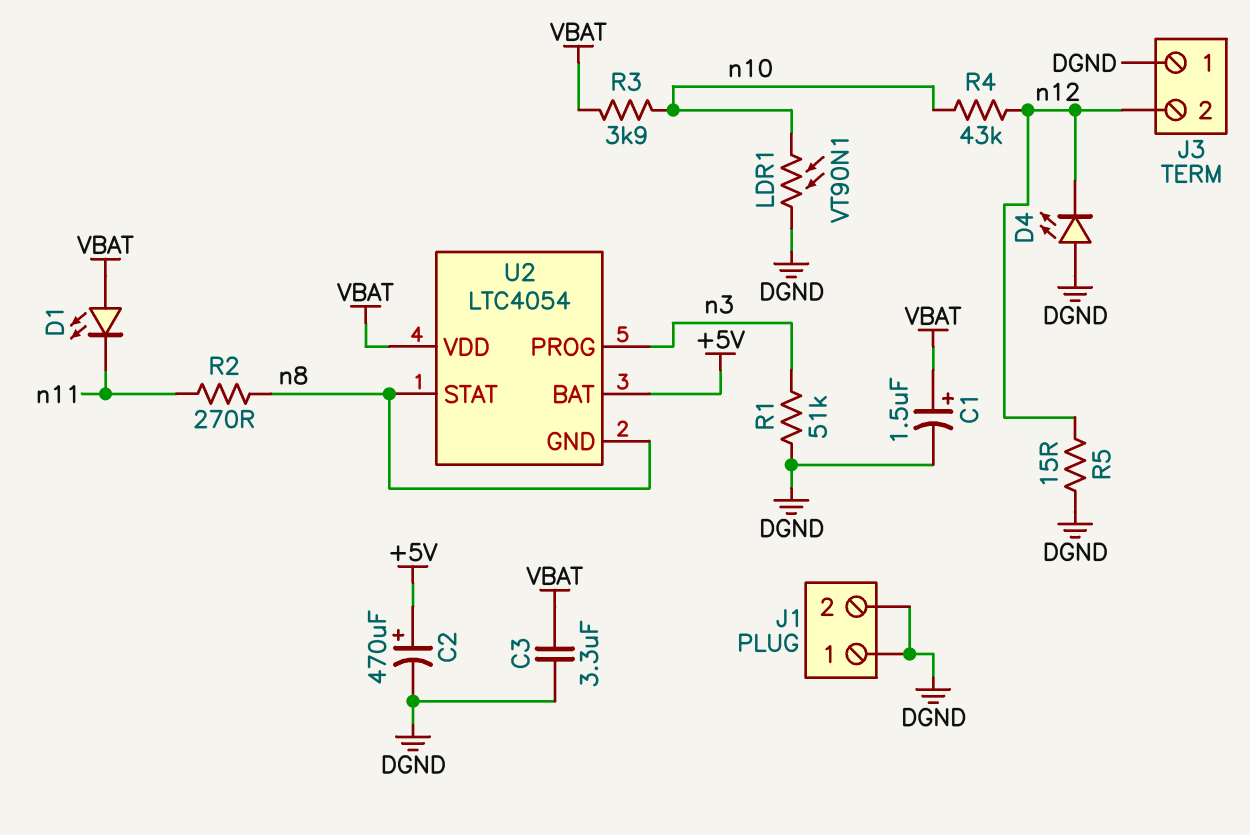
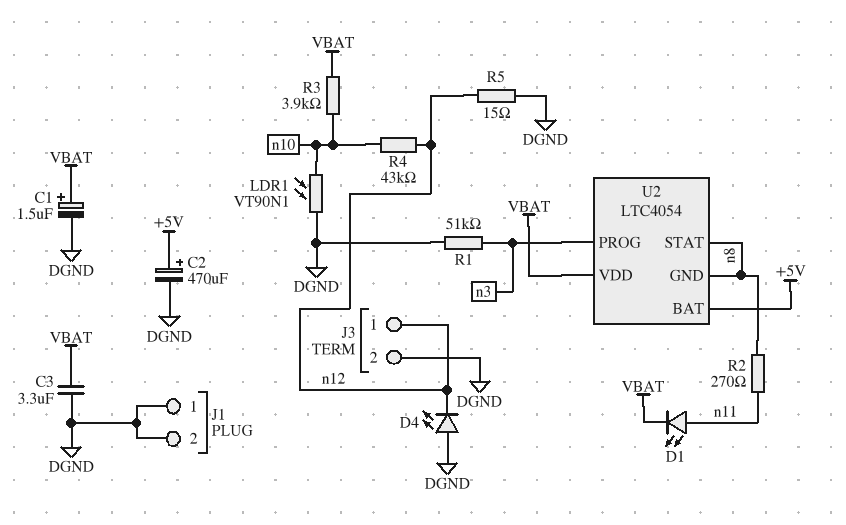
D1: LED (A VBAT, K n11) -> LED (A n11, K VBAT)
J3 pin 1: DGND -> n12
J3 pin 2: n12 -> DGND

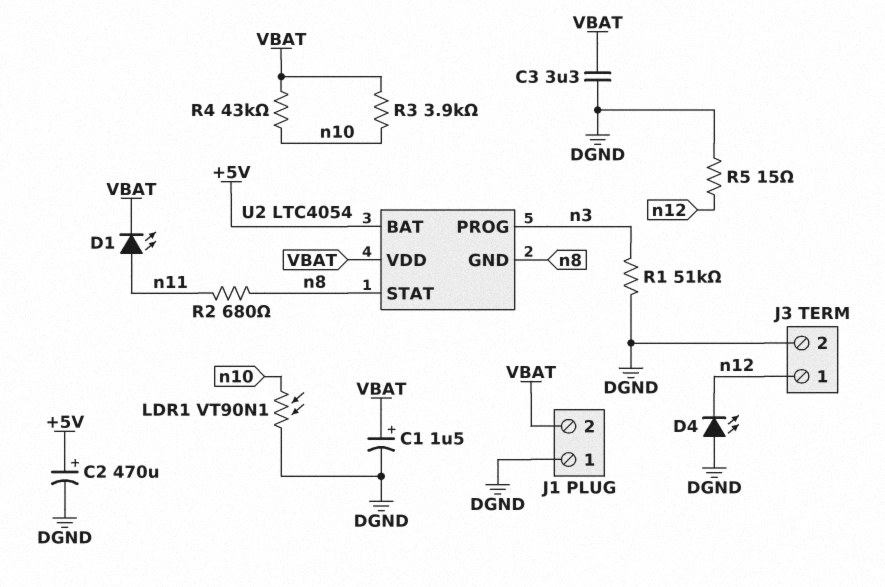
J1 pin 2: DGND -> VBAT
R2: 270 (n8, n11) -> 680 (n8, n11)
R4: 43k (n10, n12) -> 43k (VBAT, n10)

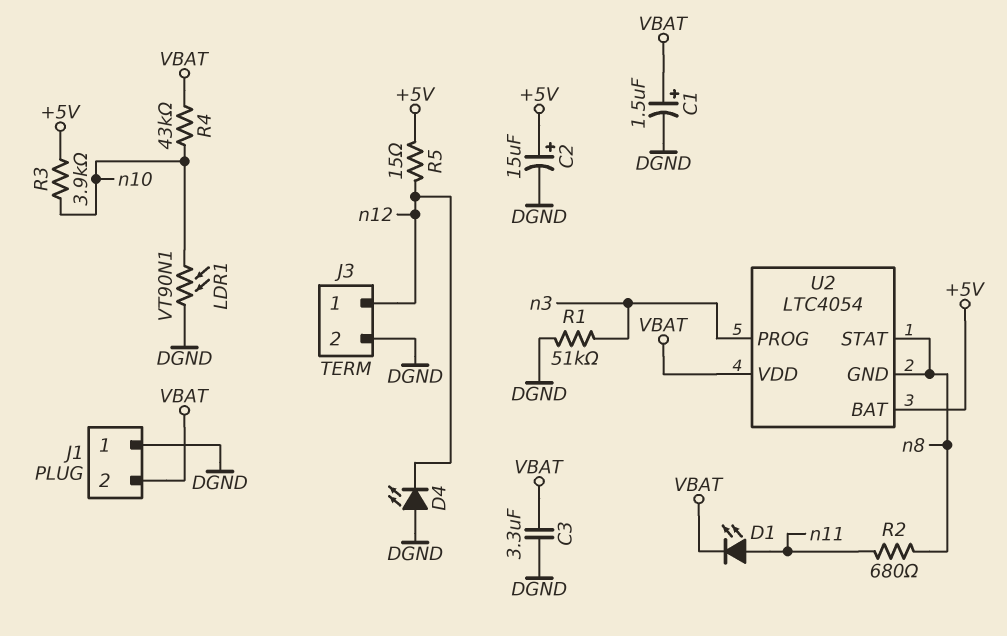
C2: 470uF (plus +5V, minus DGND) -> 15uF (plus +5V, minus DGND)
R3: 3.9k (VBAT, n10) -> 3.9k (+5V, n10)
R5: 15 (DGND, n12) -> 15 (+5V, n12)

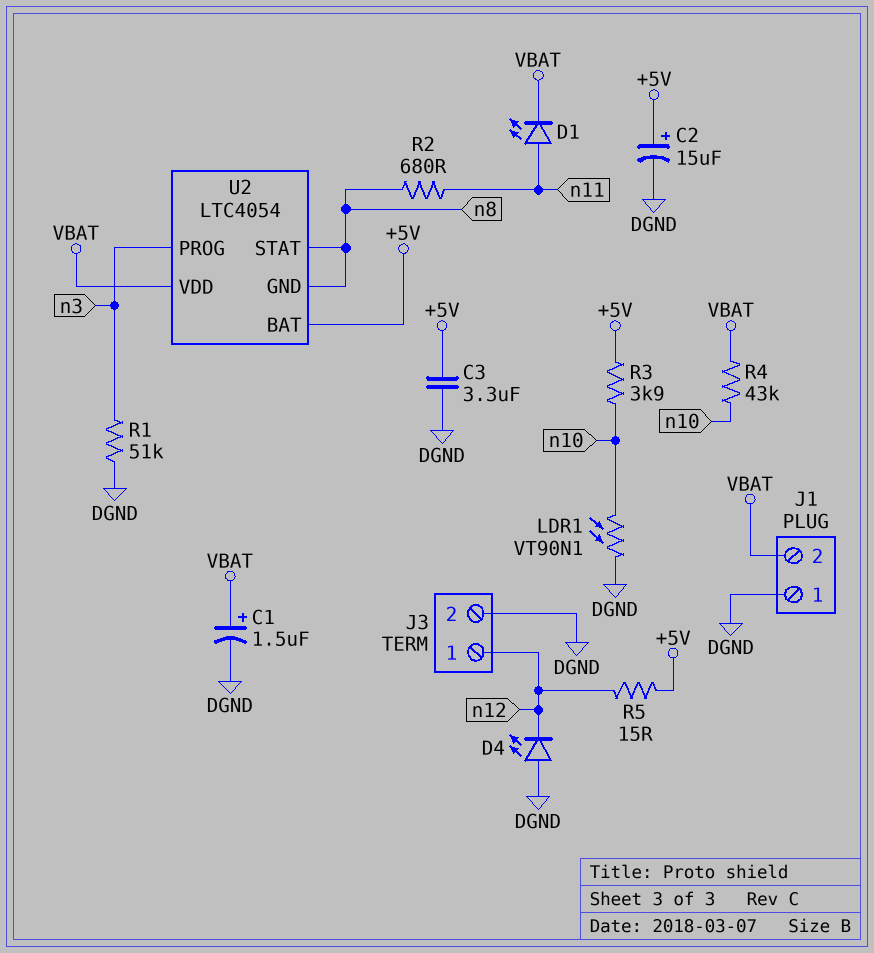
C3: 3.3uF (DGND, VBAT) -> 3.3uF (+5V, DGND)

